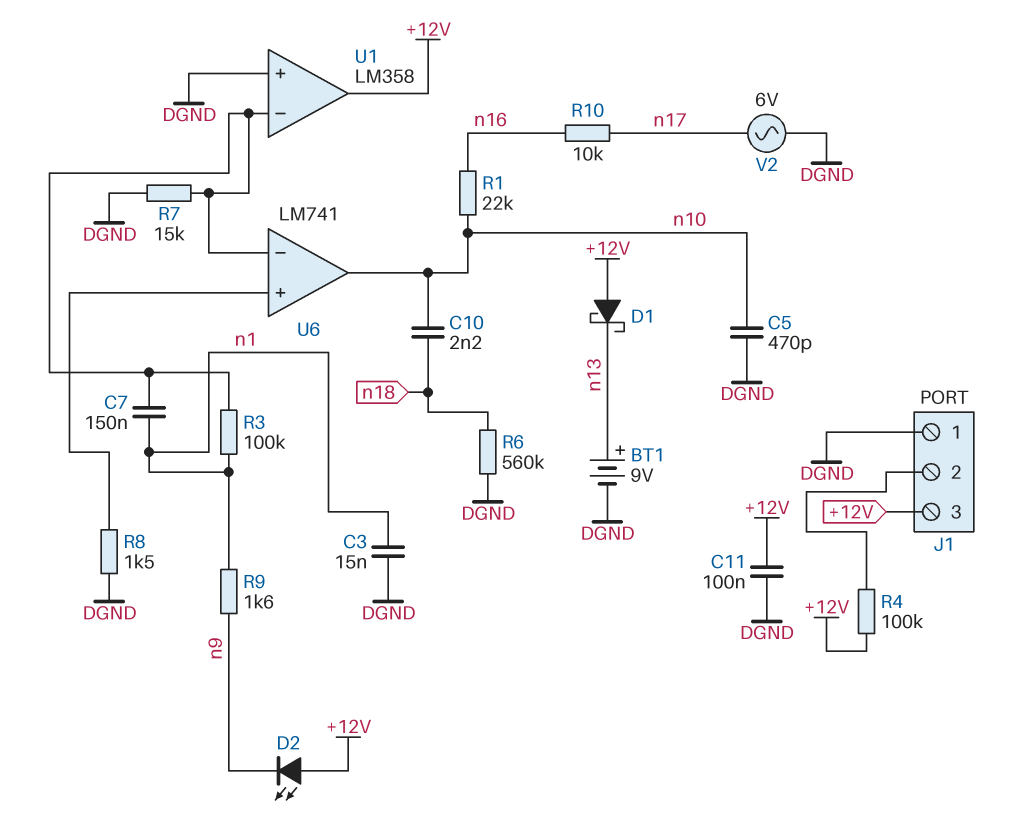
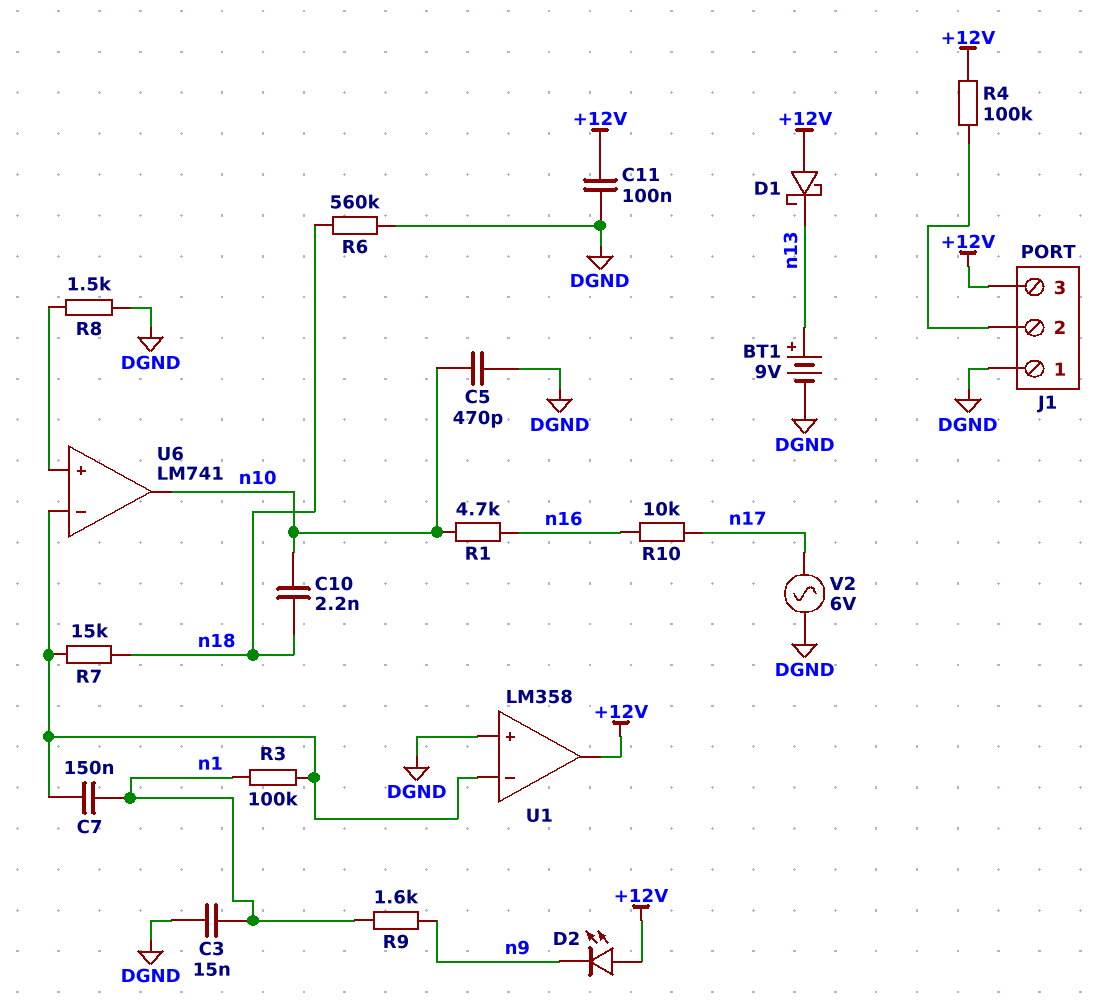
R1: 22k (n10, n16) -> 4.7k (n10, n16)
R7: 15k (DGND, U1/in-) -> 15k (U1/in-, n18)

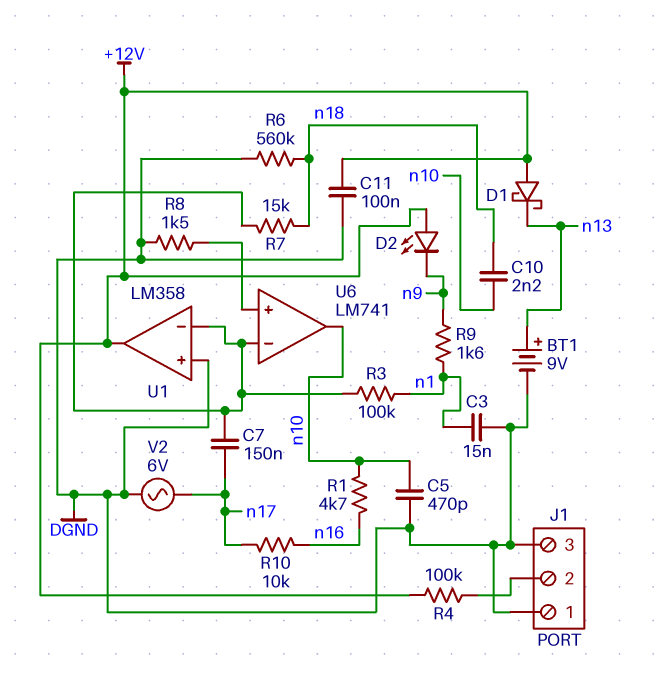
C7: 150nF (U1/in-, n1) -> 150nF (U1/in-, n17)
J1 pin 3: +12V -> DGND

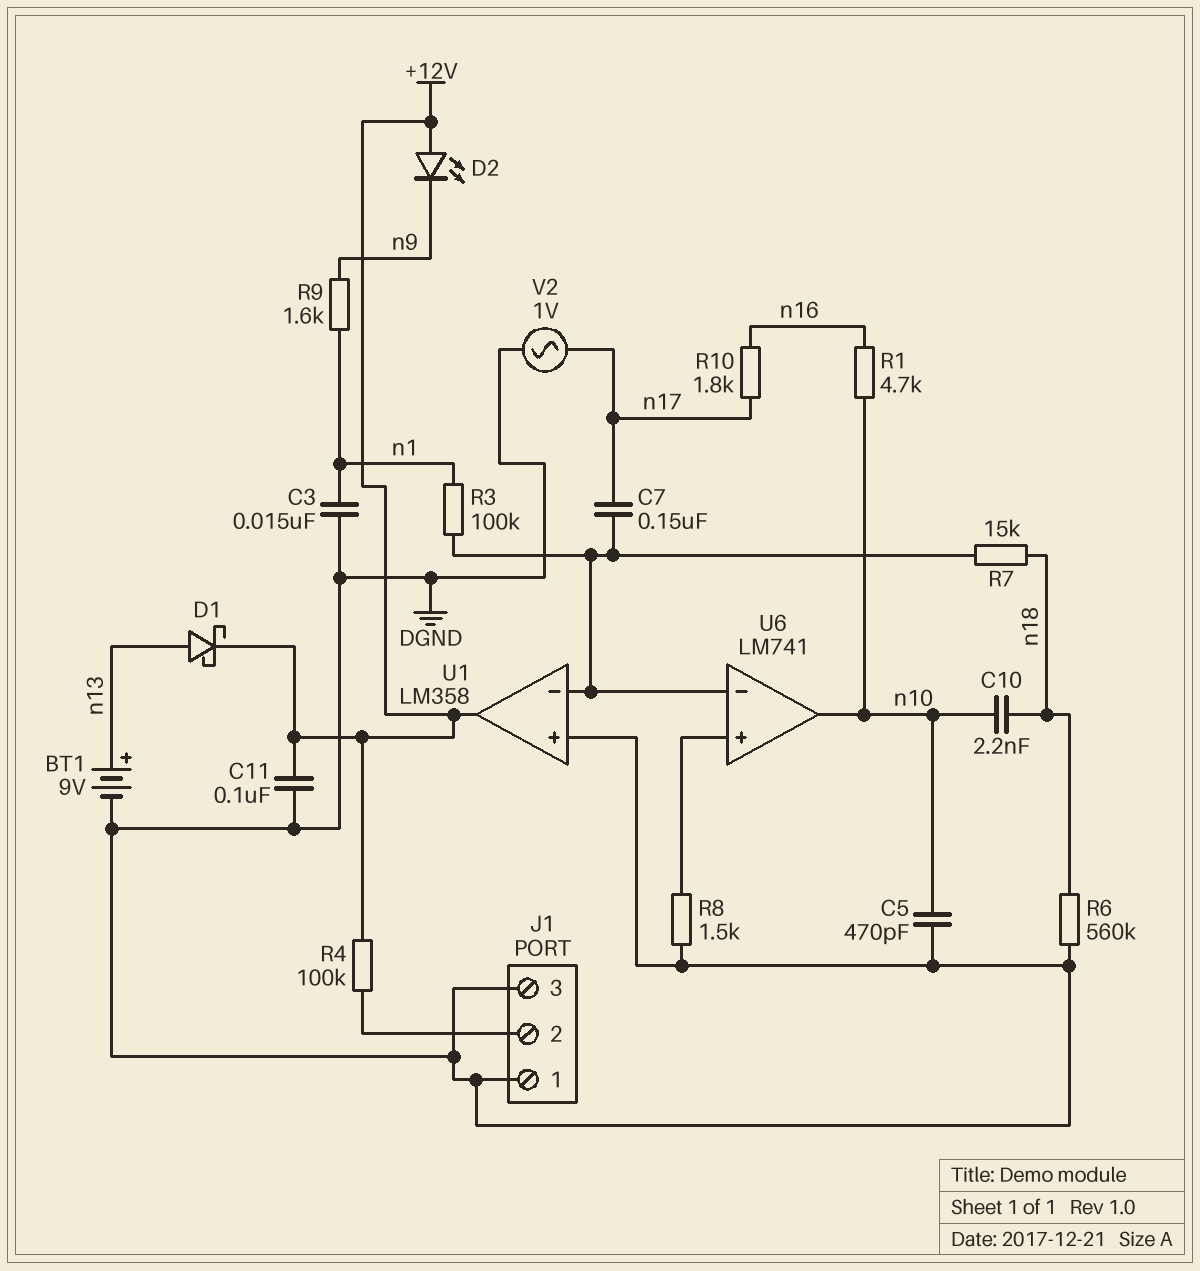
D1: schottky (A +12V, K n13) -> schottky (A n13, K +12V)
R10: 10k (n16, n17) -> 1.8k (n16, n17)
V2: AC 6V (DGND, n17) -> AC 1V (DGND, n17)

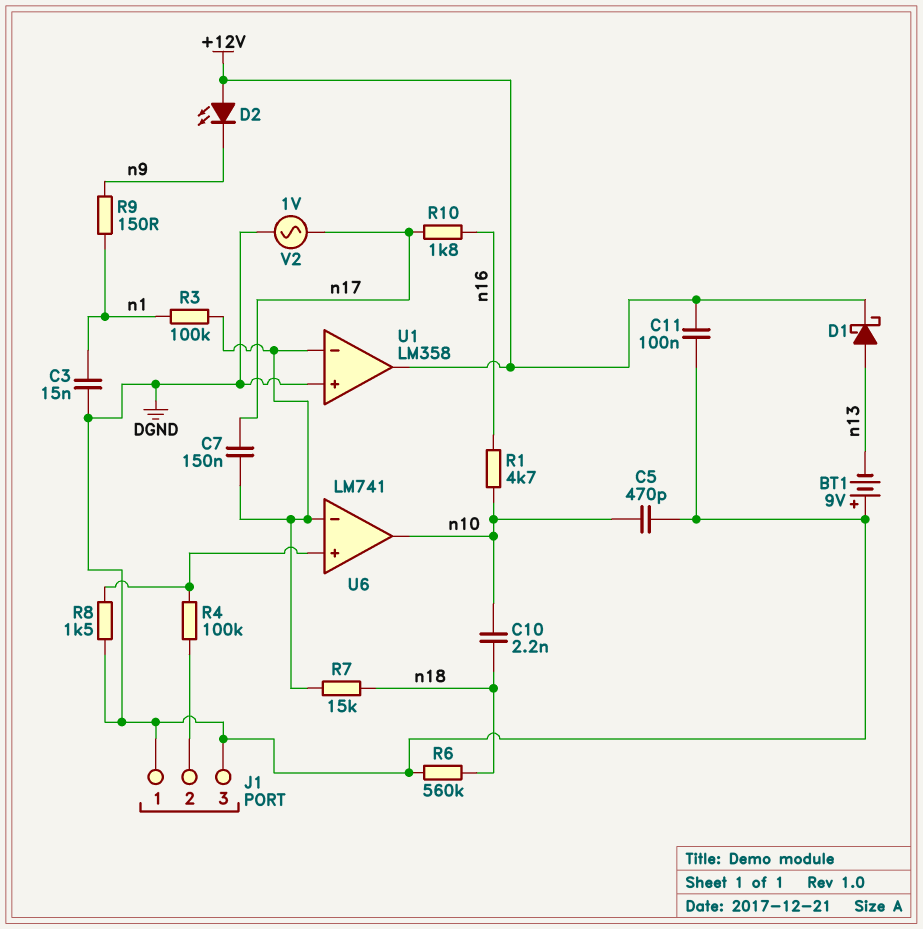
BT1: 9V (plus n13, minus DGND) -> 9V (plus DGND, minus n13)
R4: 100k (+12V, J1/2) -> 100k (J1/2, U6/in+)
R9: 1.6k (n1, n9) -> 150 (n1, n9)

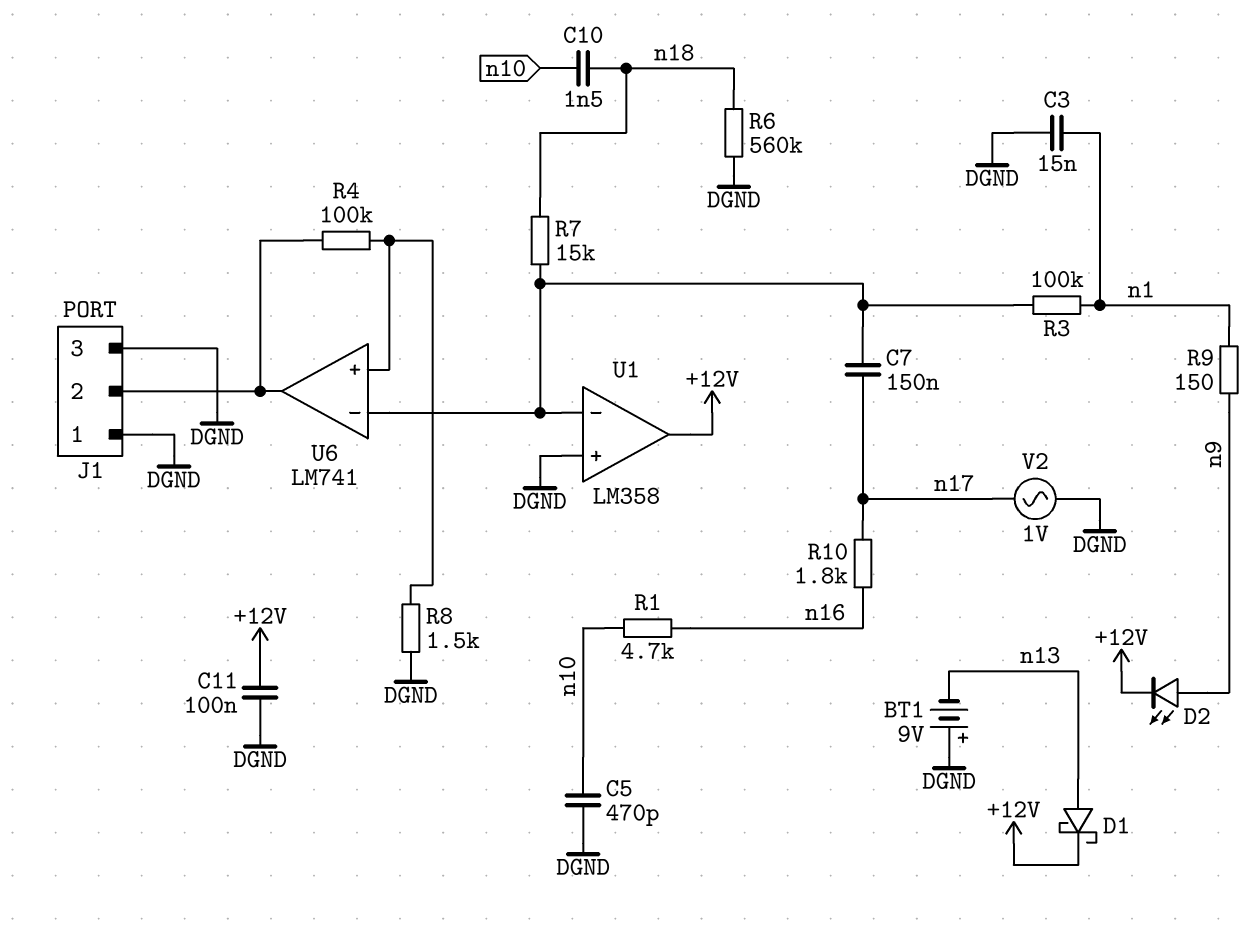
C10: 2.2nF (n10, n18) -> 1.5nF (n10, n18)
D2: LED (A +12V, K n9) -> LED (A n9, K +12V)
U6 pin out: n10 -> J1/2

